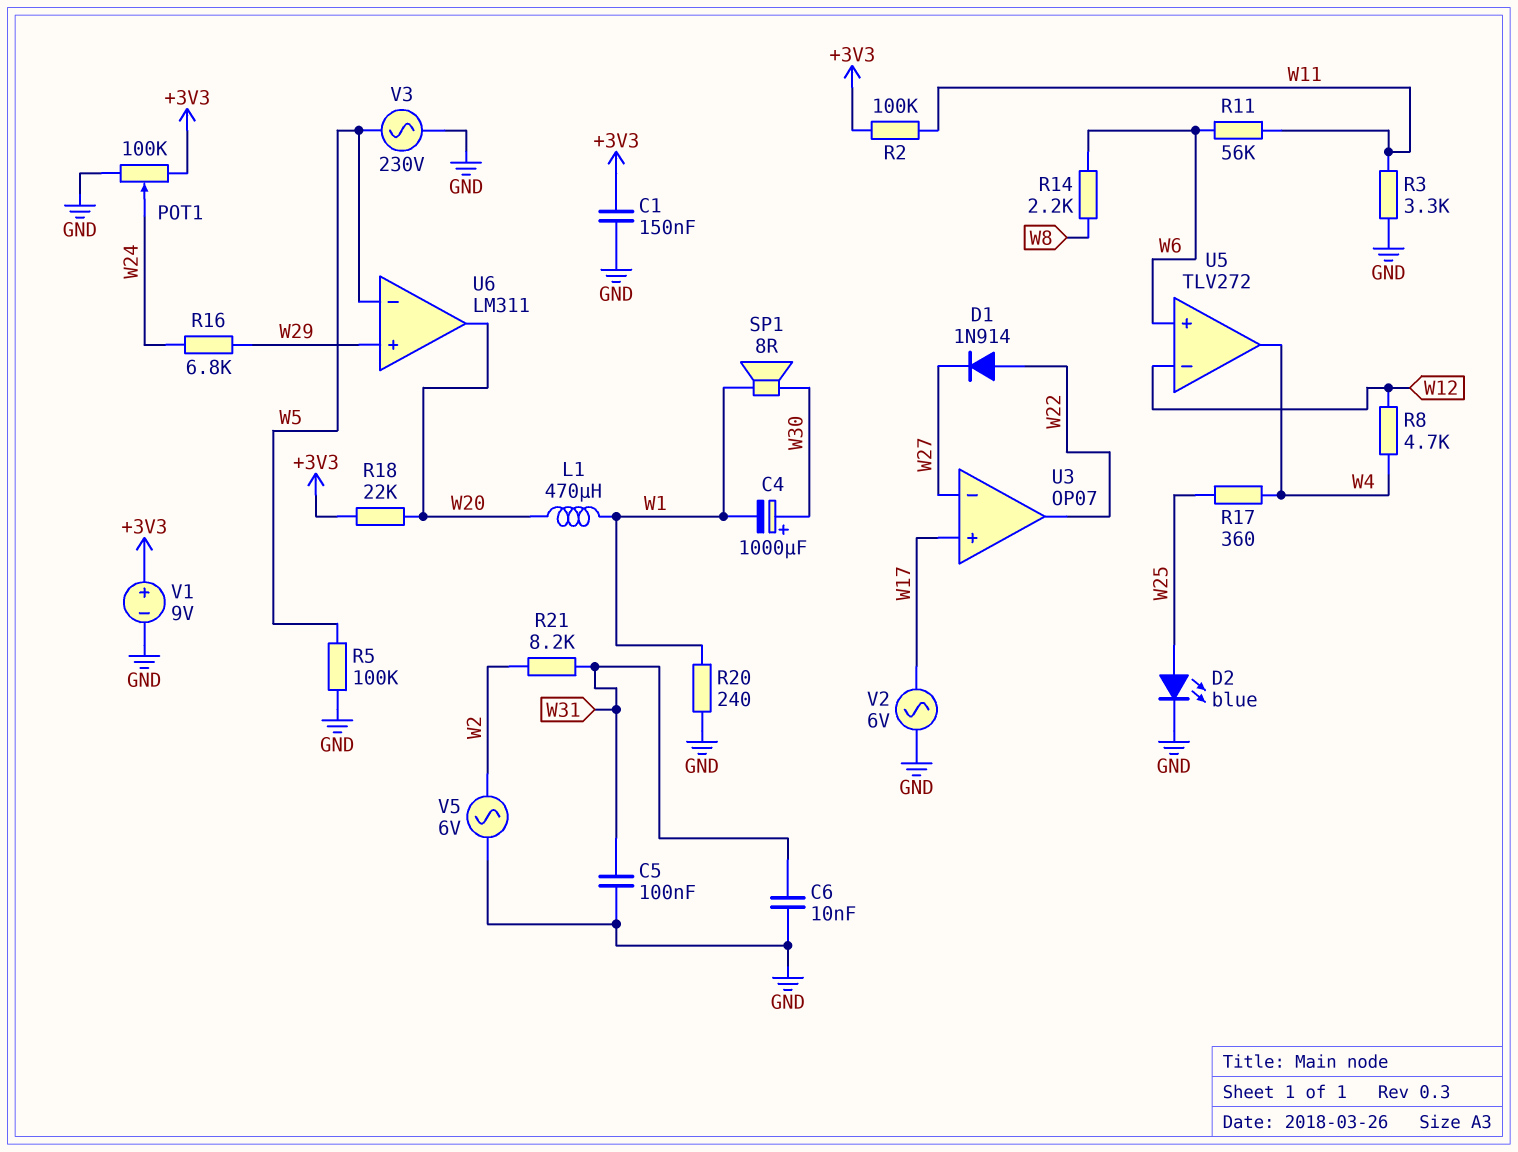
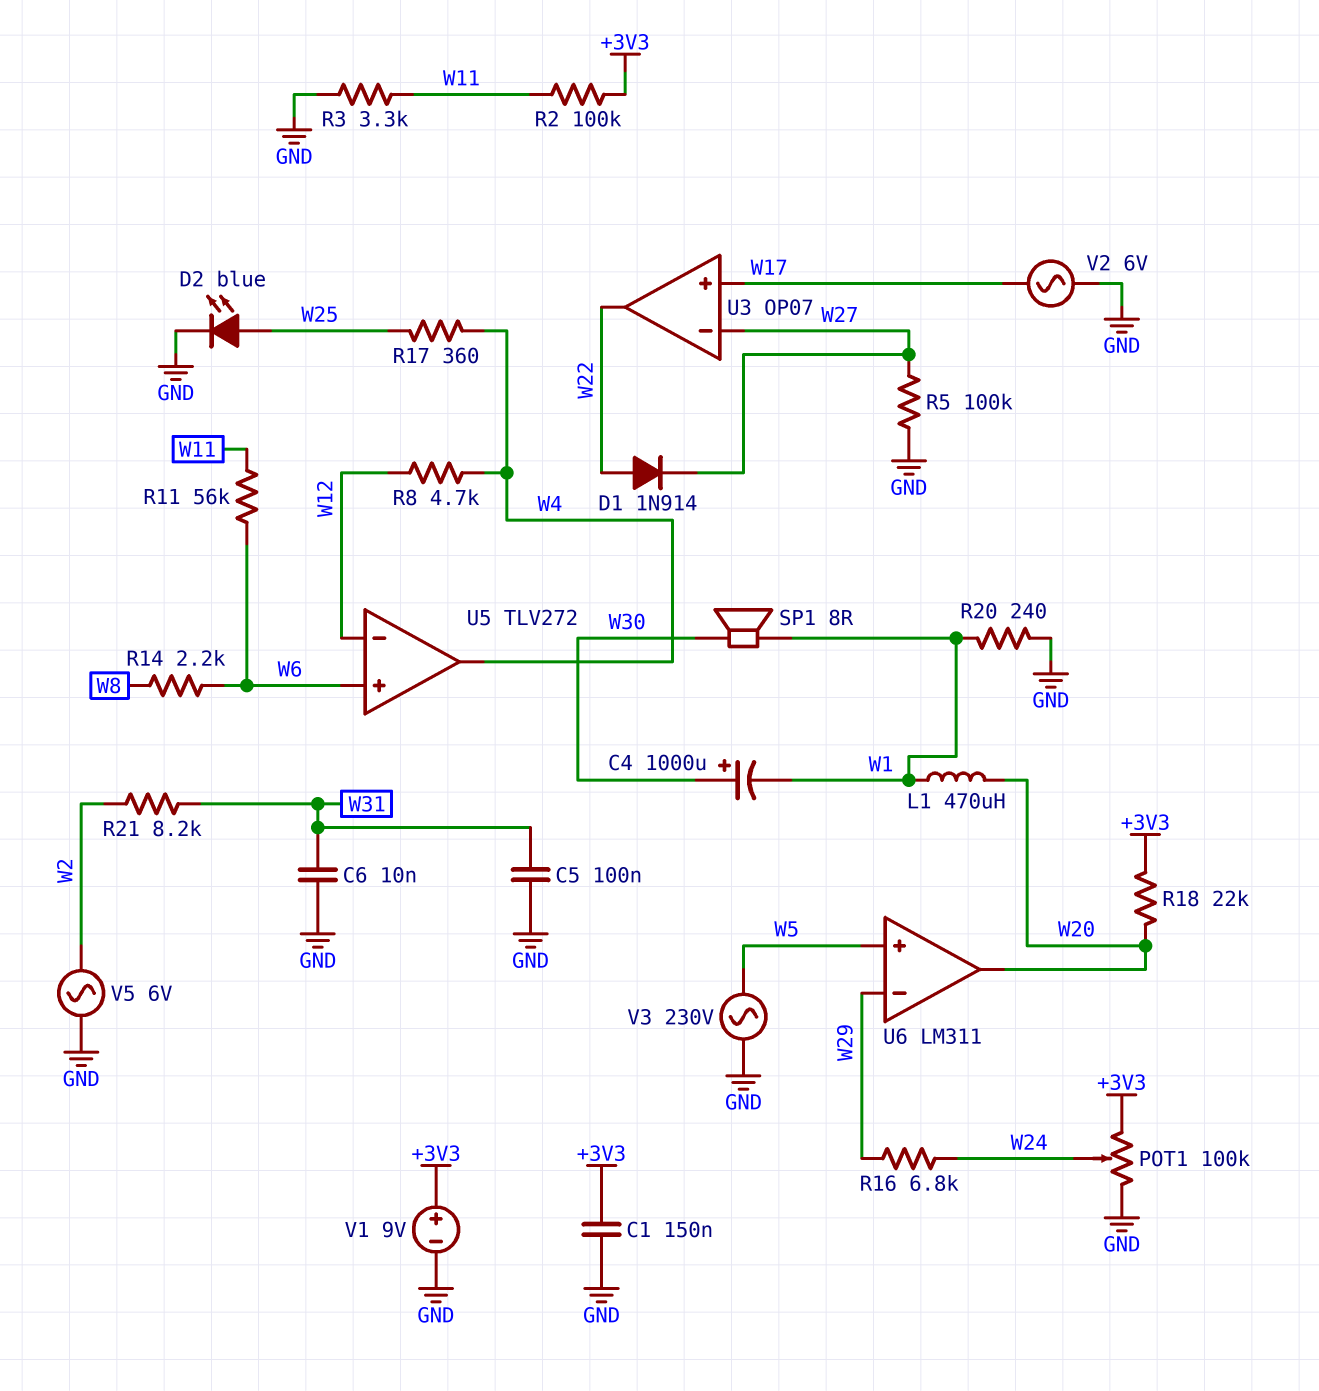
R5: 100k (GND, W5) -> 100k (GND, W27)
U6 pin in+: W29 -> W5
U6 pin in-: W5 -> W29

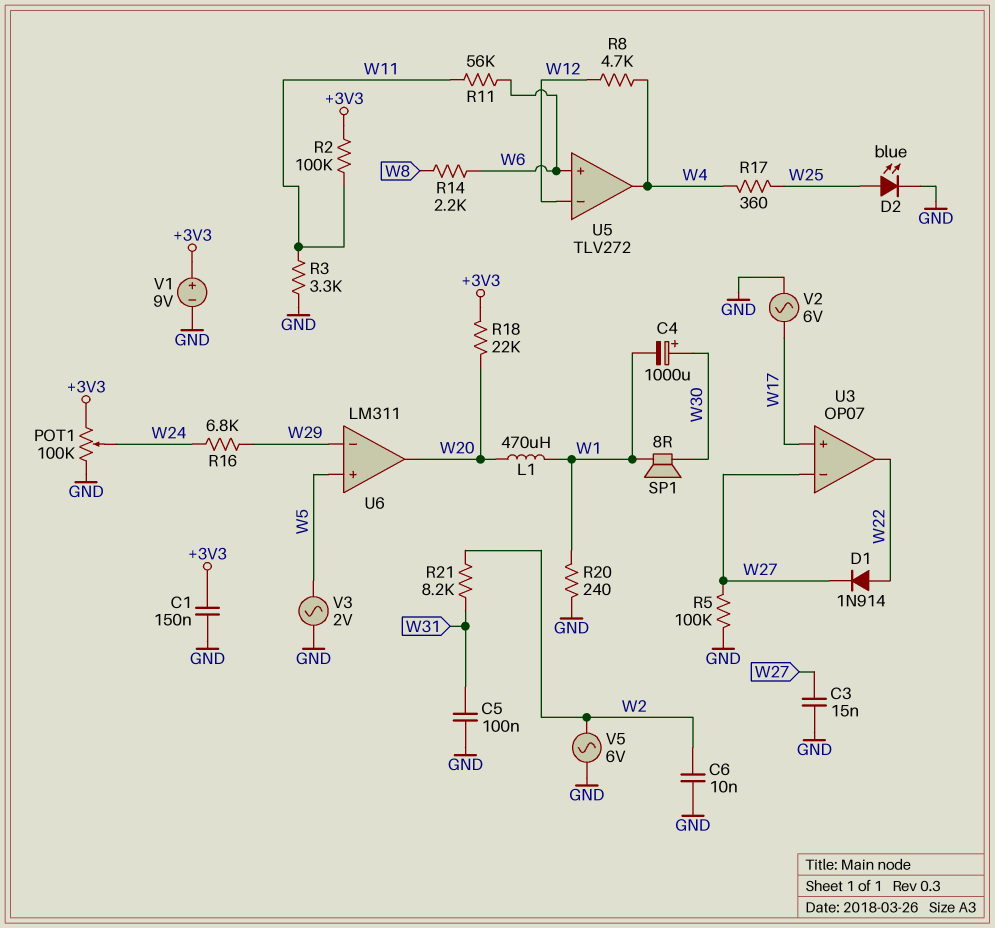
C3: none -> 15nF (GND, W27)
C6: 10nF (GND, W31) -> 10nF (GND, W2)
V3: AC 230V (GND, W5) -> AC 2V (GND, W5)

